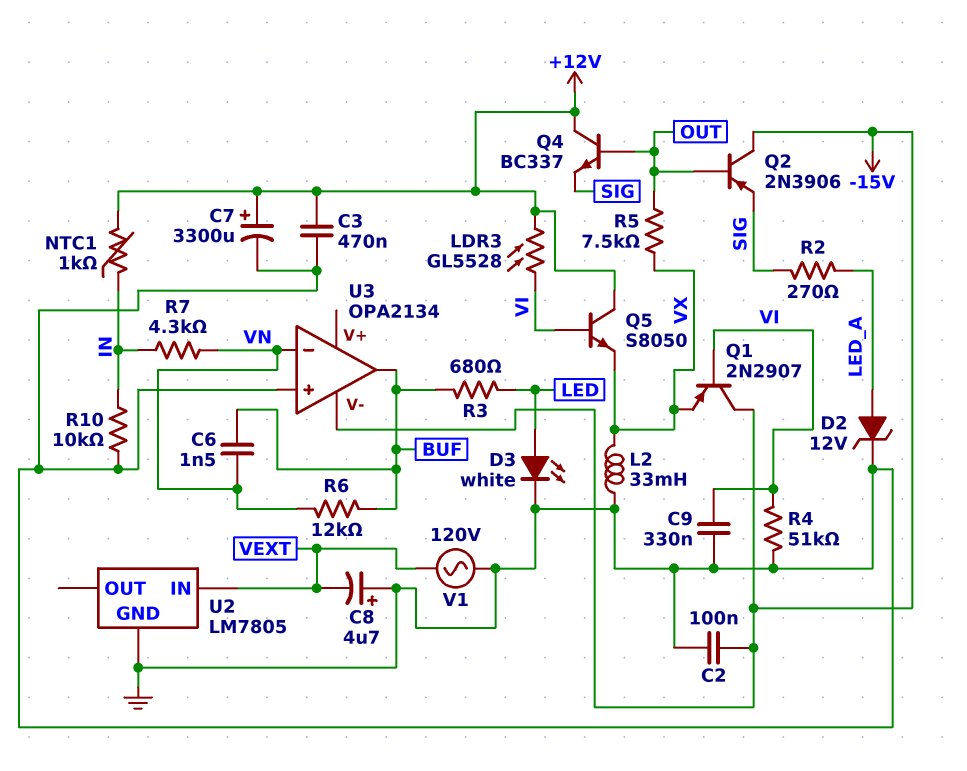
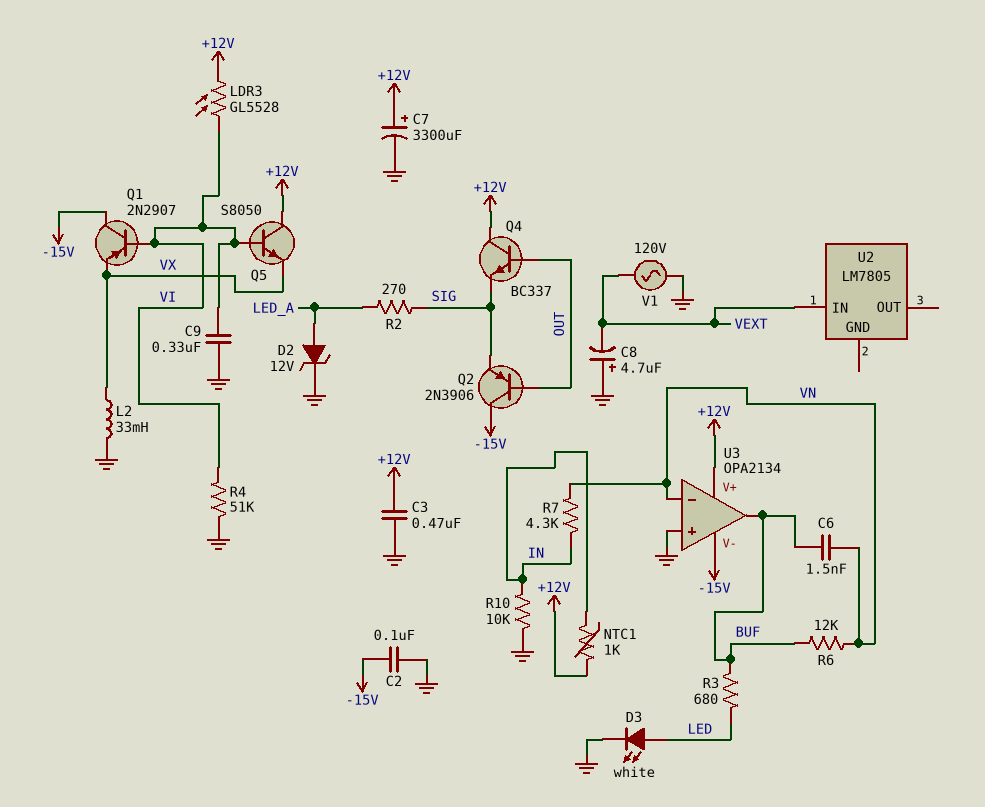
R5: 7.5k (OUT, VX) -> none
U2 pin GND: GND -> none
U3 pin V+: none -> +12V

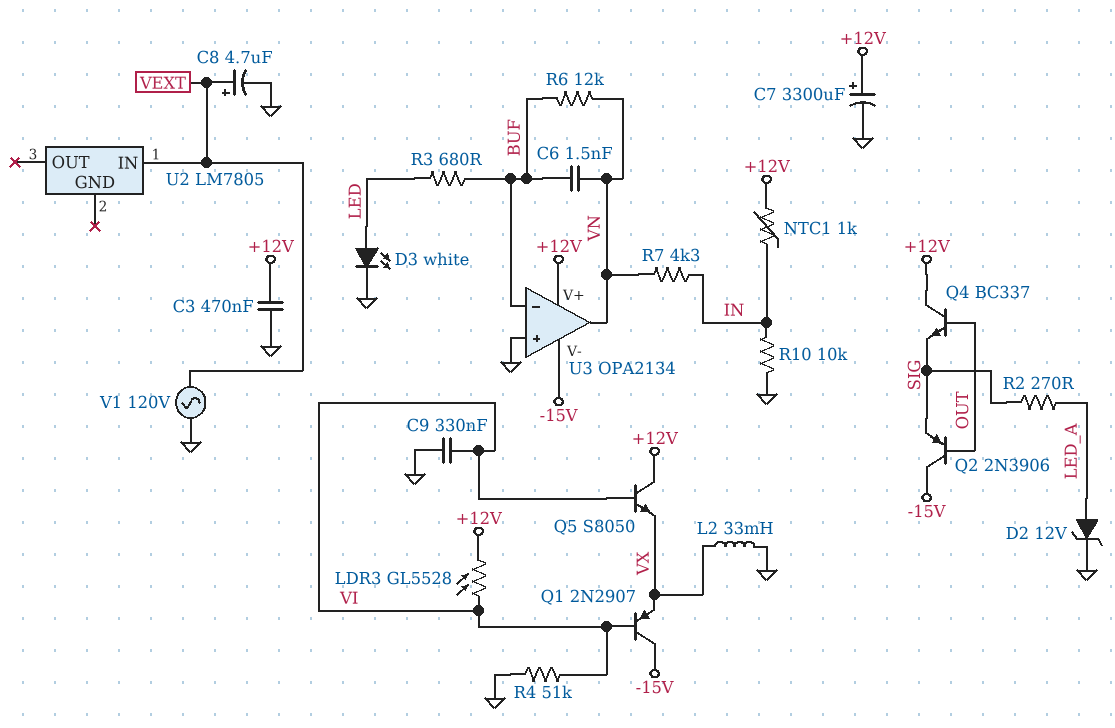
C2: 100nF (-15V, GND) -> none
C8: 4.7uF (plus GND, minus VEXT) -> 4.7uF (plus VEXT, minus GND)
U3 pin in-: VN -> BUF
U3 pin out: BUF -> VN

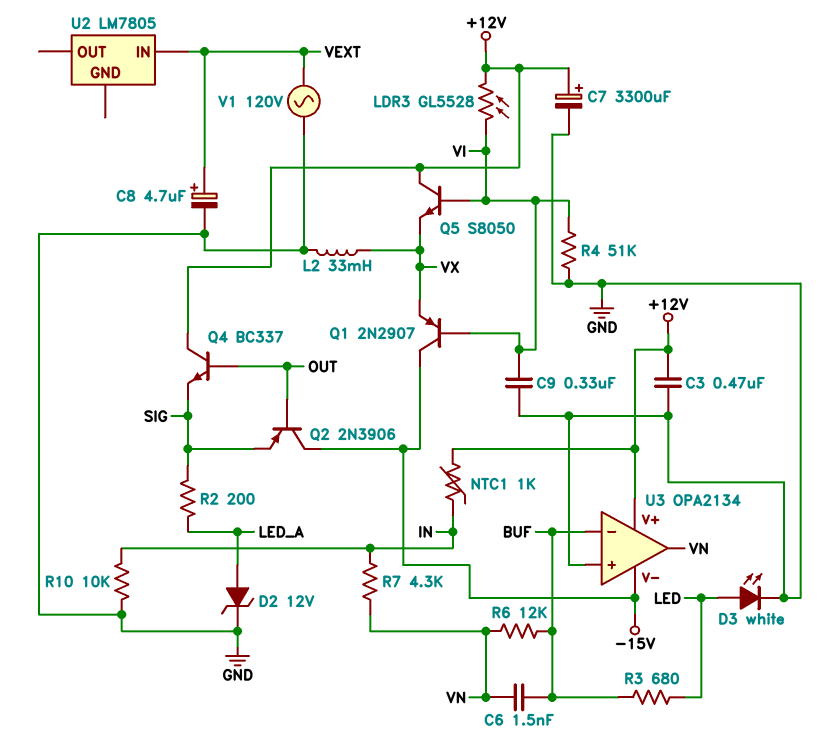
R2: 270 (LED_A, SIG) -> 200 (LED_A, SIG)

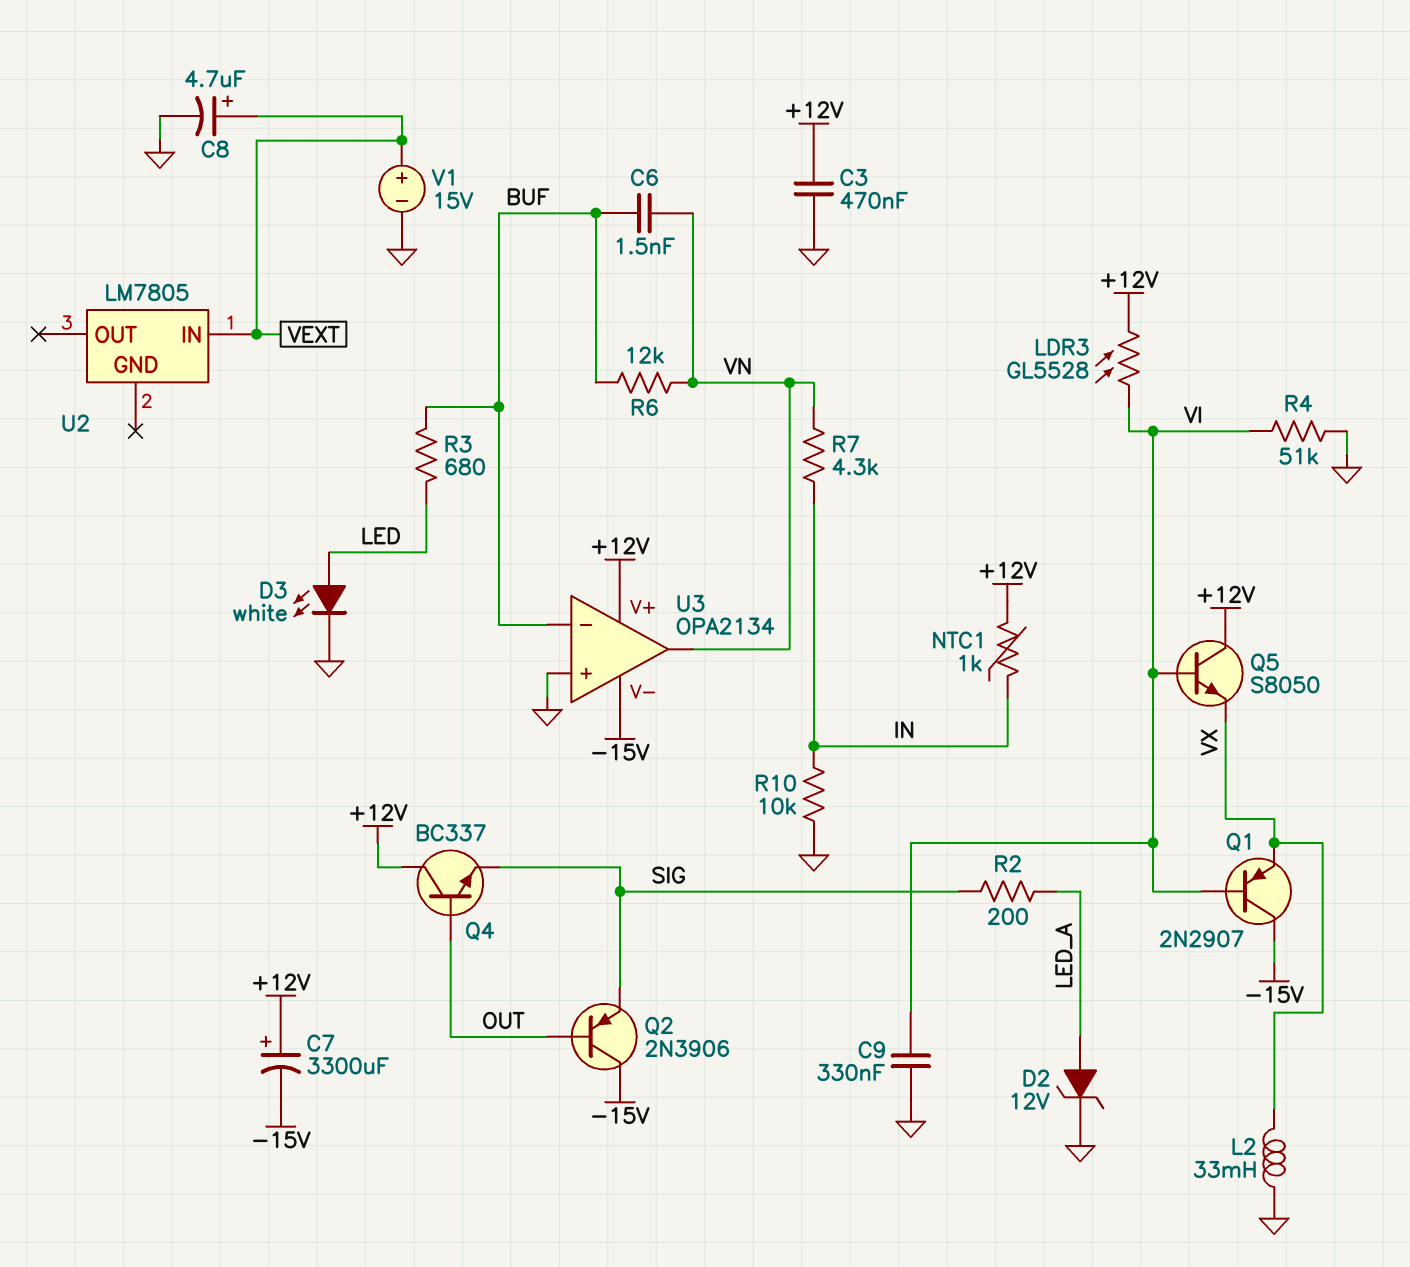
C7: 3300uF (plus +12V, minus GND) -> 3300uF (plus +12V, minus -15V)
V1: AC 120V (GND, VEXT) -> 15V (plus VEXT, minus GND)

